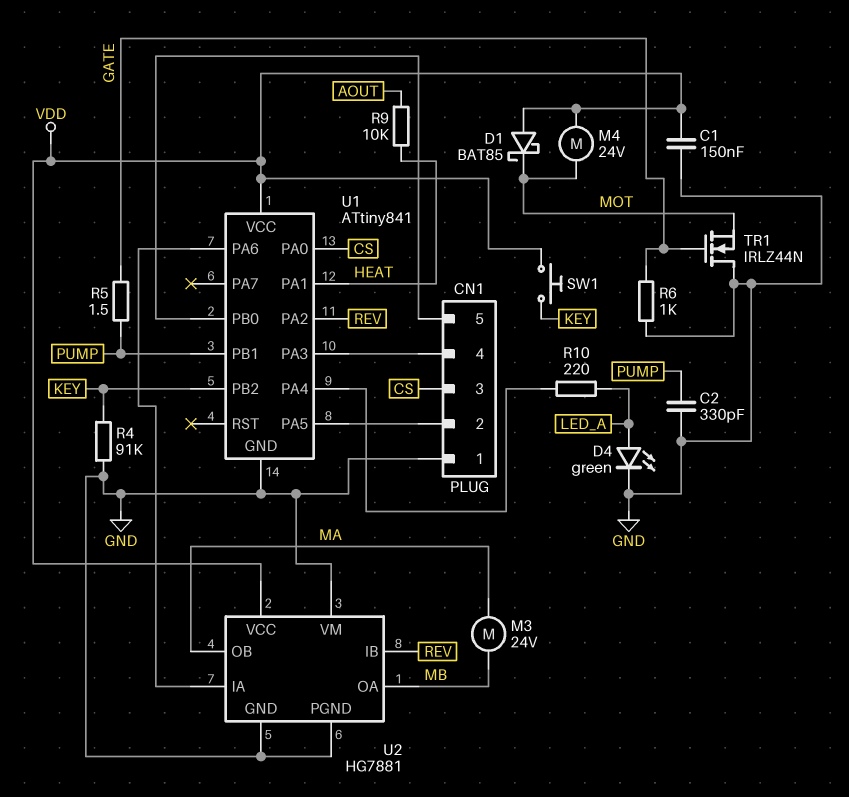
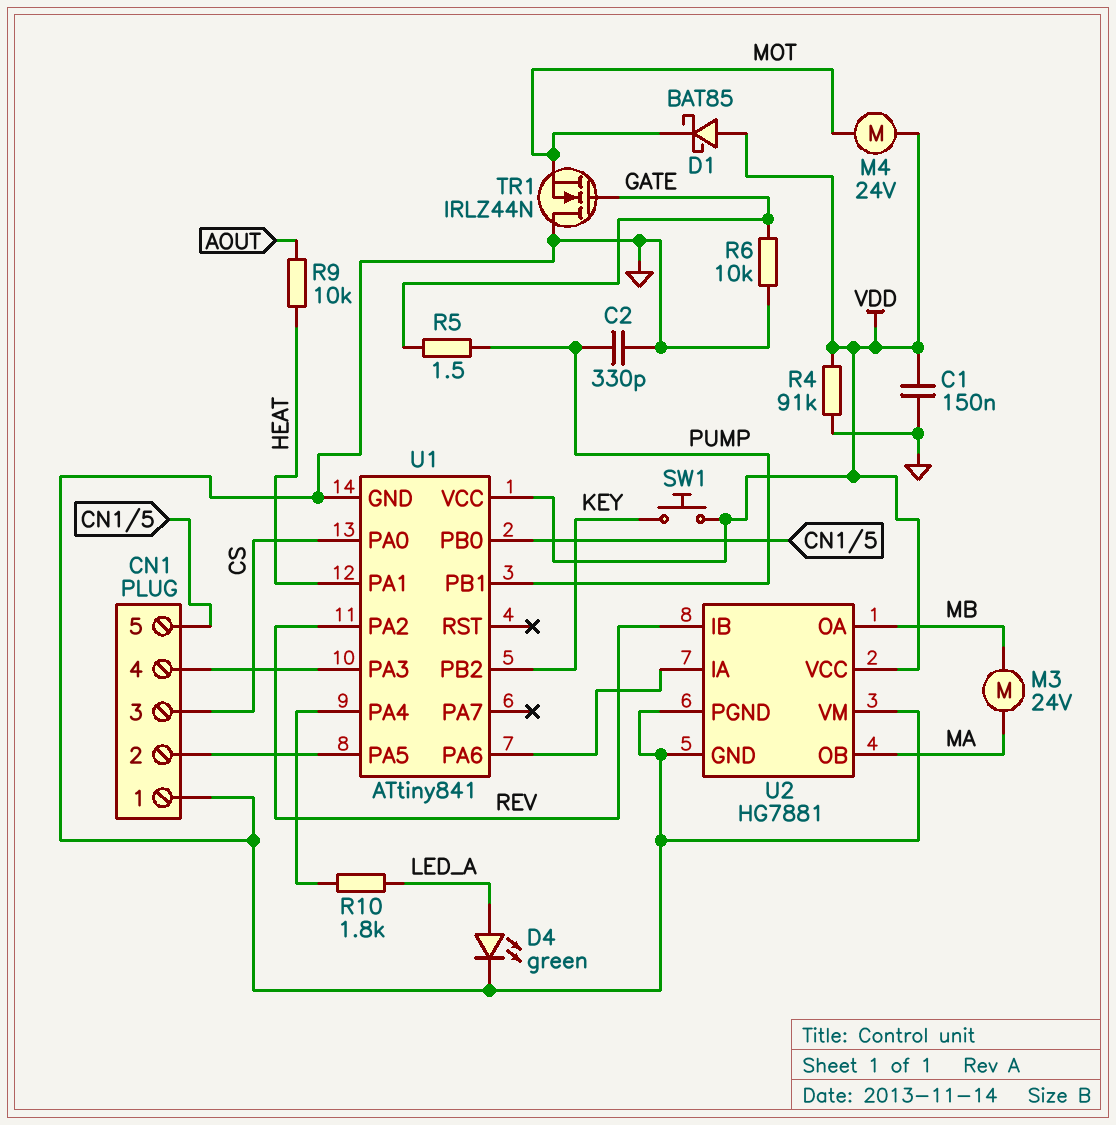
R4: 91k (GND, KEY) -> 91k (GND, VDD)
R6: 1k (GATE, GND) -> 10k (GATE, GND)
R10: 220 (LED_A, U1/PA4) -> 1.8k (LED_A, U1/PA4)

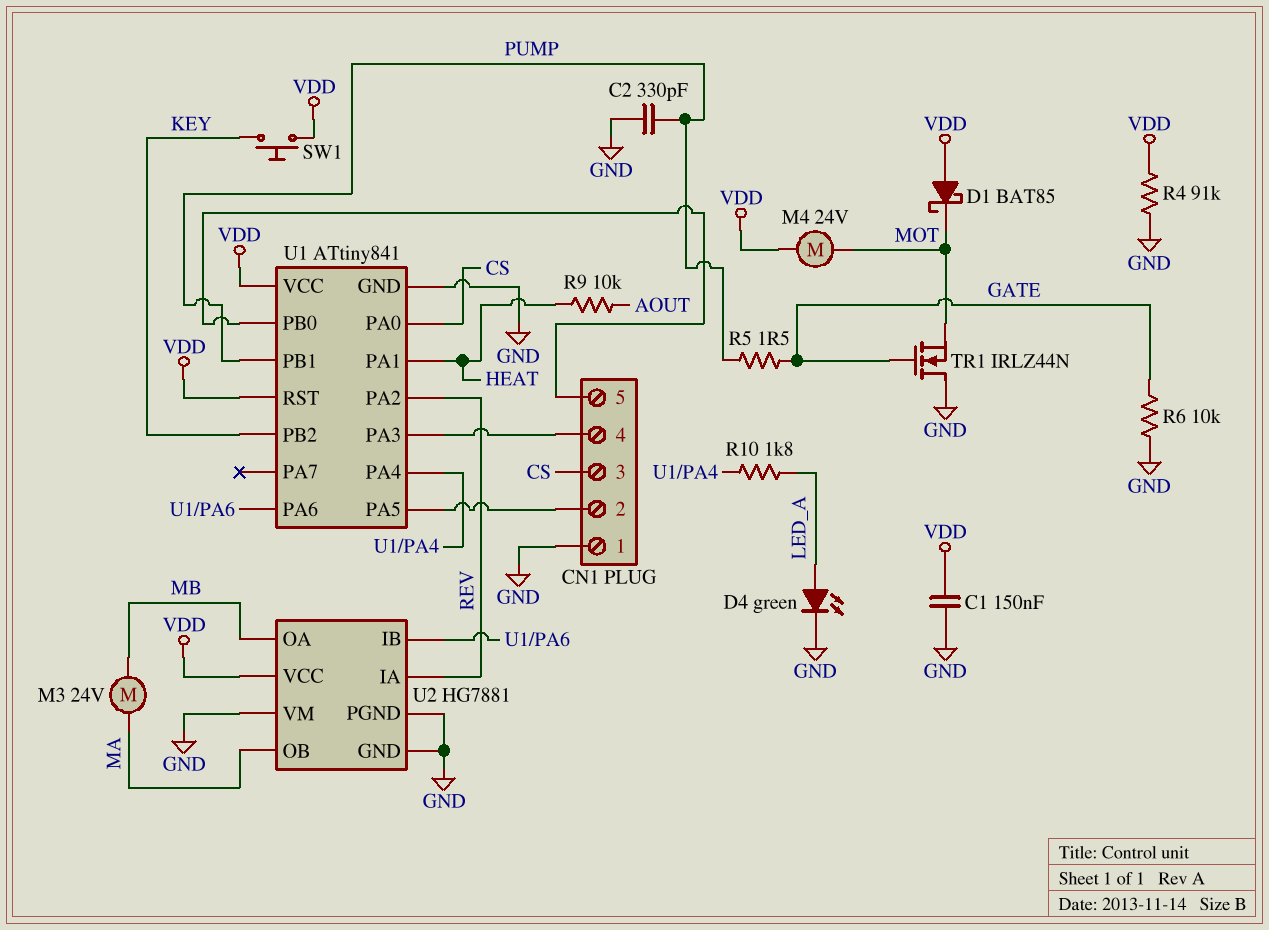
U1 pin RST: none -> VDD
U2 pin IA: U1/PA6 -> REV
U2 pin IB: REV -> U1/PA6

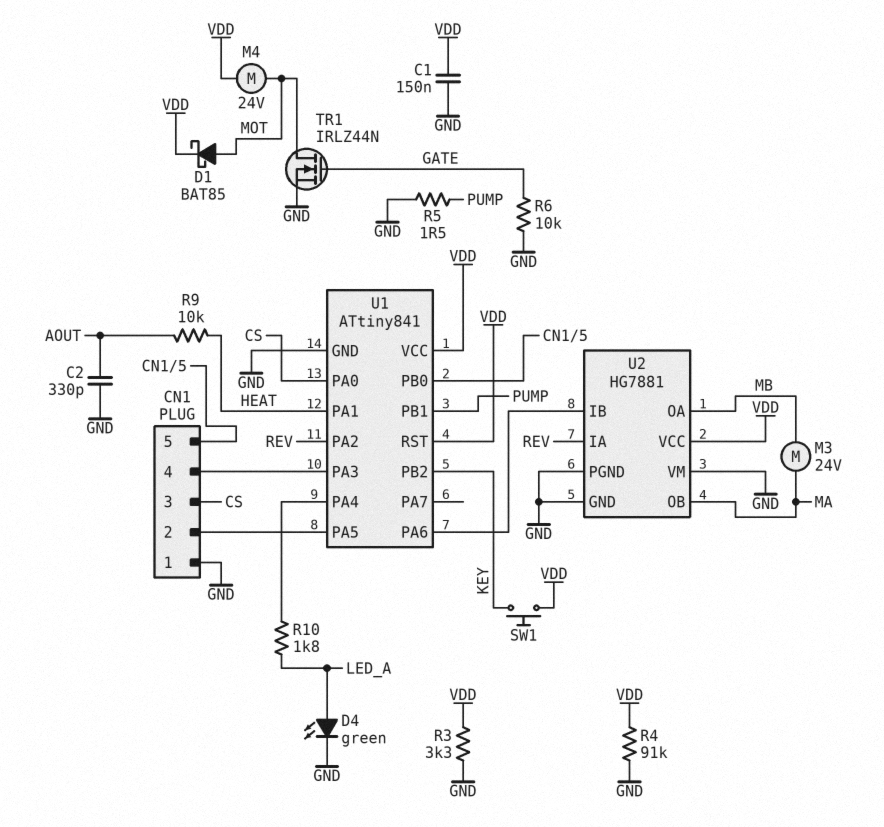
C2: 330pF (GND, PUMP) -> 330pF (AOUT, GND)
D1: schottky BAT85 (A VDD, K MOT) -> schottky BAT85 (A MOT, K VDD)
R3: none -> 3.3k (GND, VDD)
R5: 1.5 (GATE, PUMP) -> 1.5 (GND, PUMP)
TR1: NMOS IRLZ44N (G GATE, D GND, S MOT) -> NMOS IRLZ44N (G GATE, D MOT, S GND)

